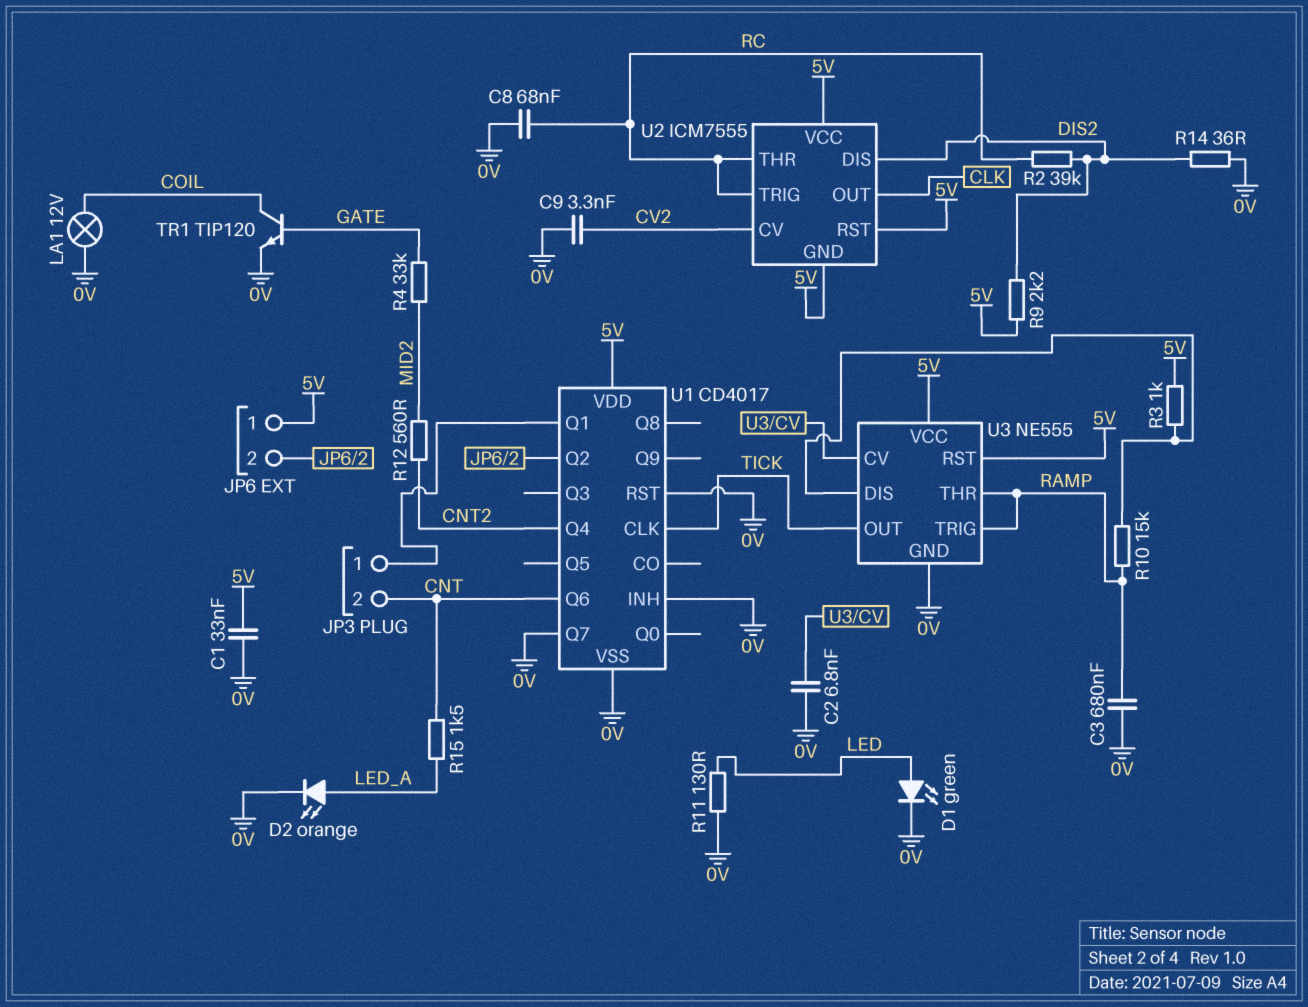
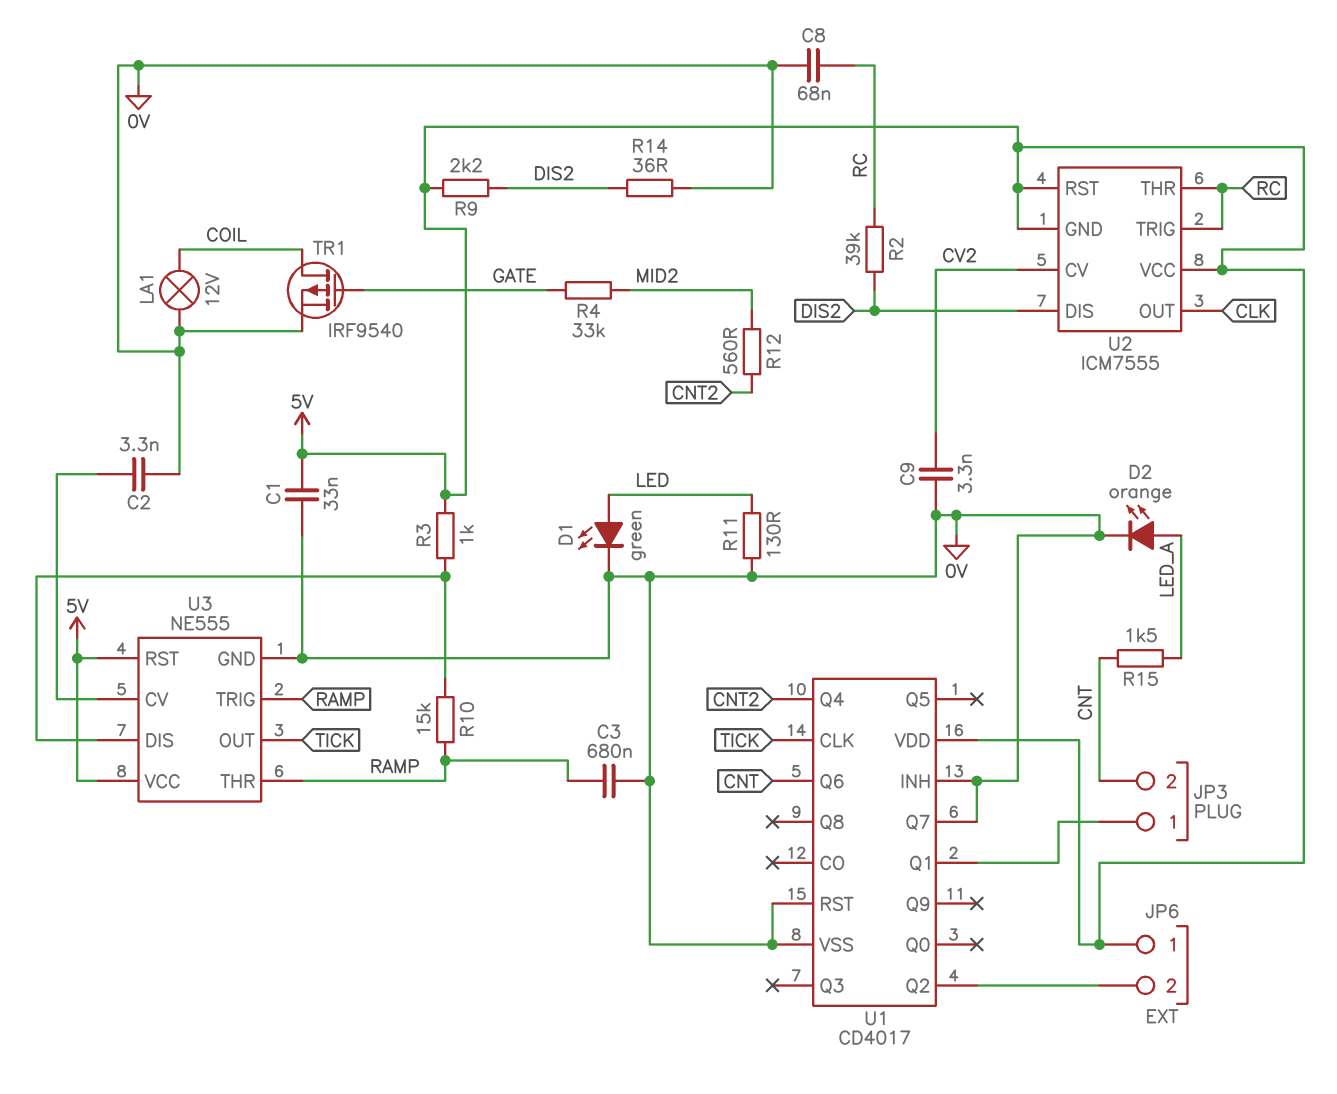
C2: 6.8nF (0V, U3/CV) -> 3.3nF (0V, U3/CV)
TR1: NPN TIP120 (B GATE, C COIL, E 0V) -> PMOS IRF9540 (G GATE, D COIL, S 0V)

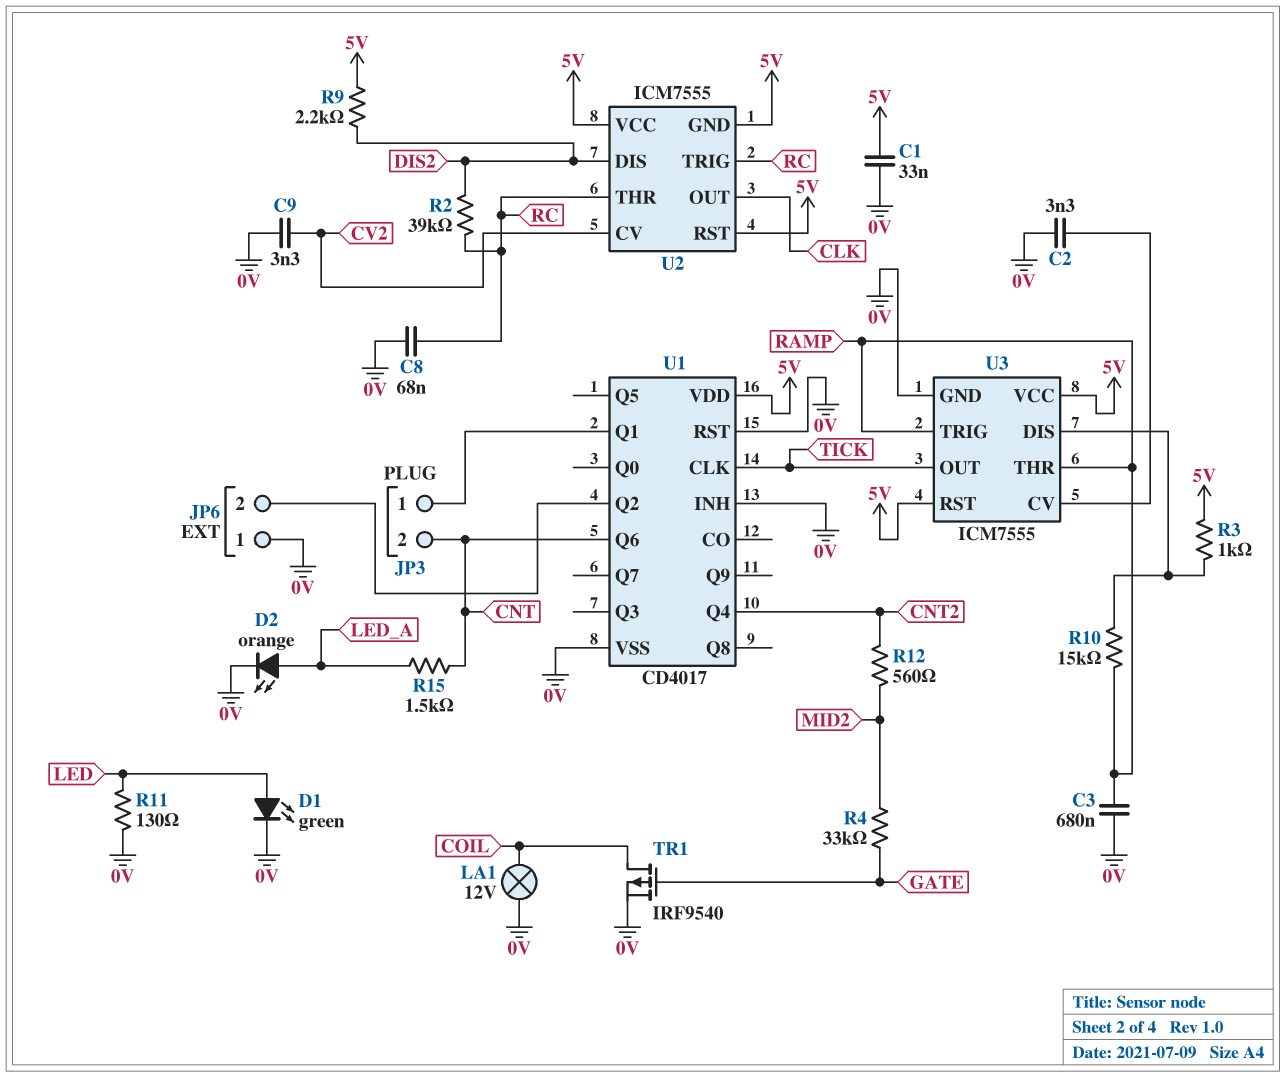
JP6 pin 1: 5V -> 0V
R14: 36 (0V, DIS2) -> none
U1 pin Q7: 0V -> none
U3: NE555 -> ICM7555

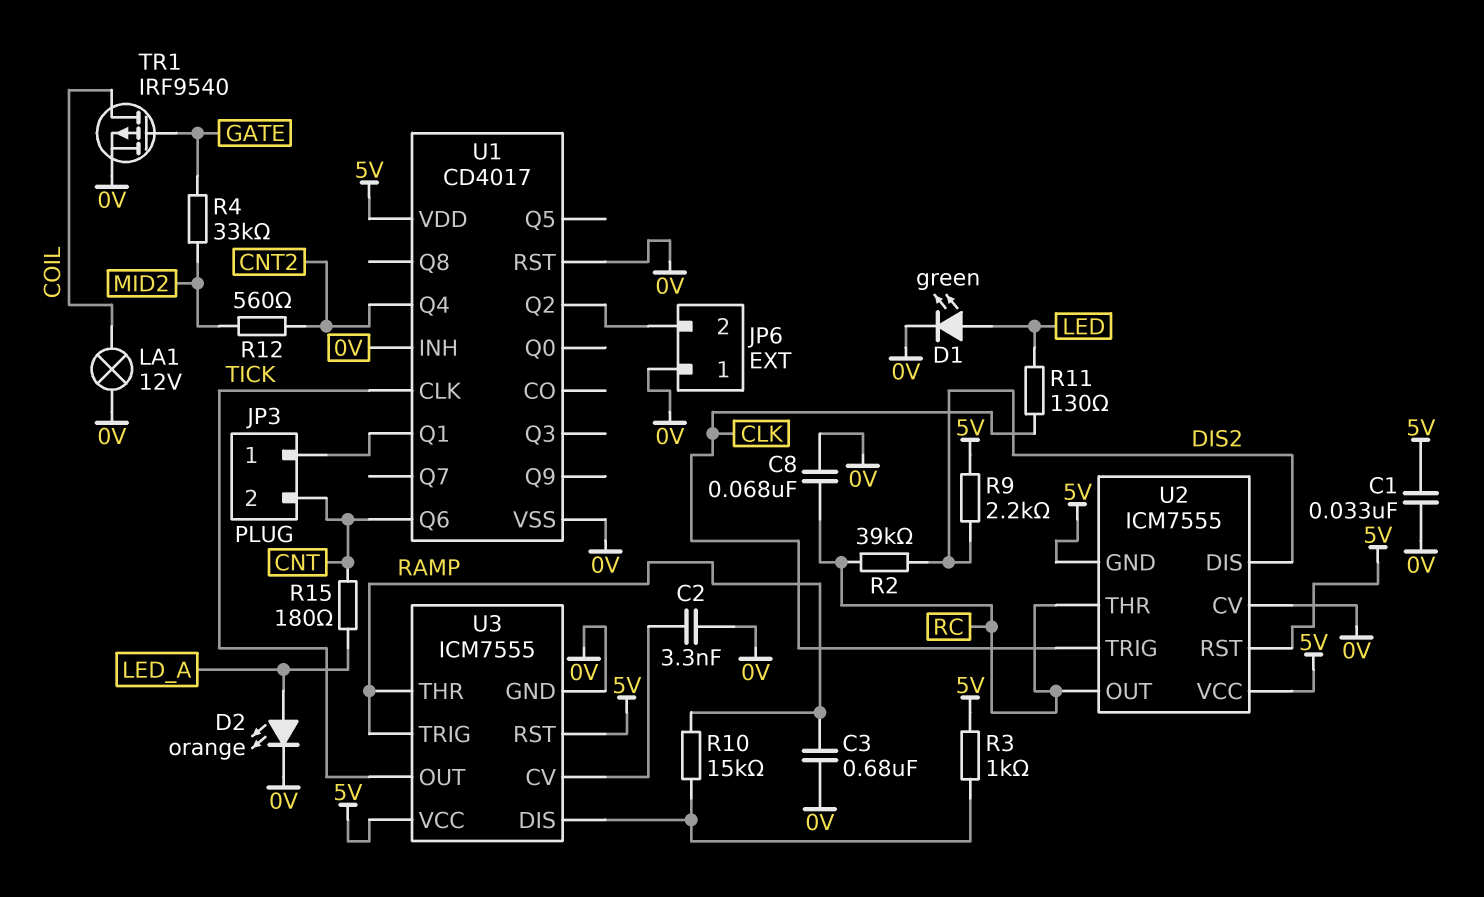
C9: 3.3nF (0V, CV2) -> none
R11: 130 (0V, LED) -> 130 (CLK, LED)
R15: 1.5k (CNT, LED_A) -> 180 (CNT, LED_A)
U2 pin CV: CV2 -> 0V
U2 pin OUT: CLK -> RC
U2 pin TRIG: RC -> CLK

